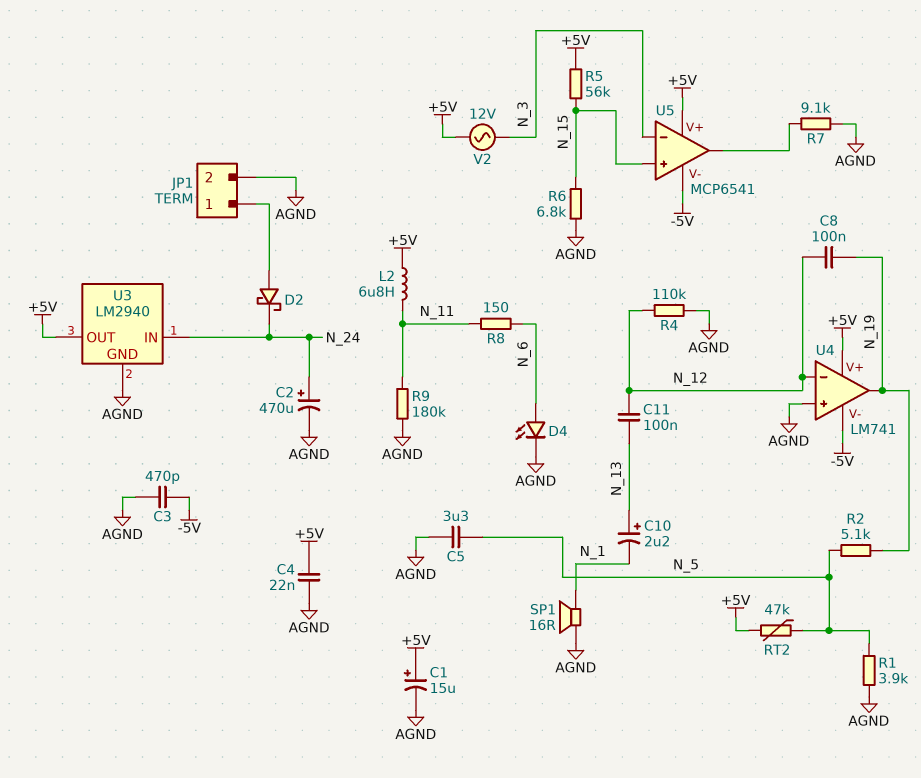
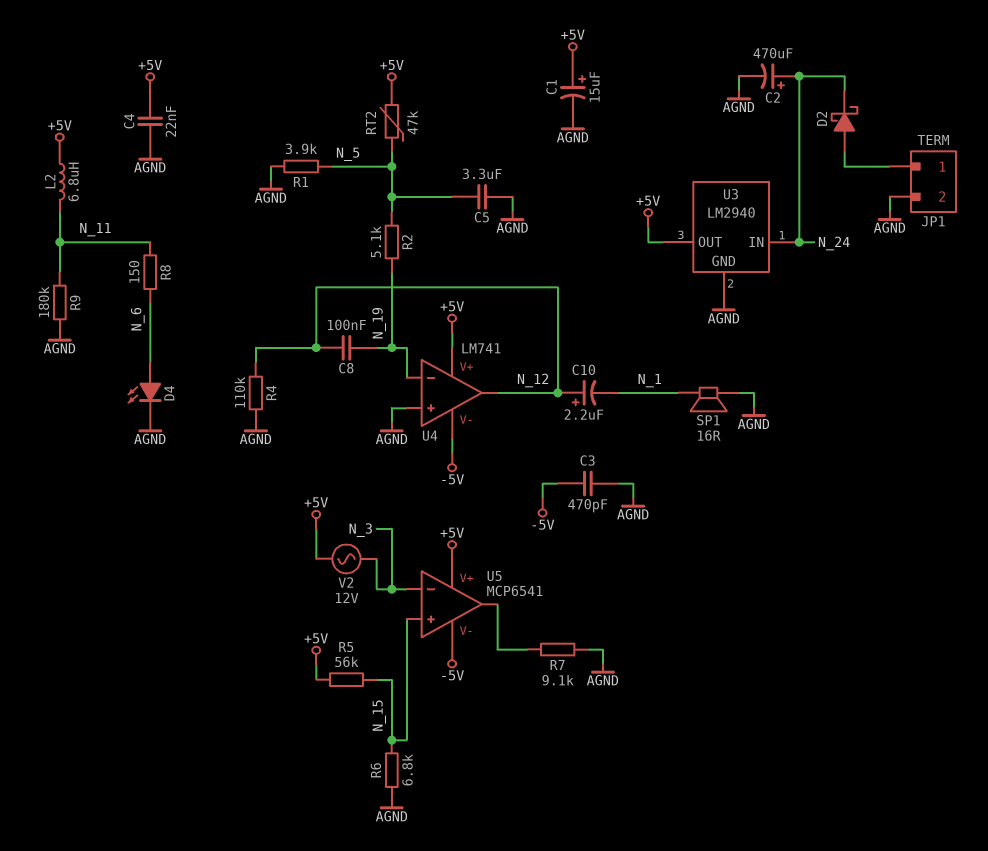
C10: 2.2uF (plus N_13, minus N_1) -> 2.2uF (plus N_12, minus N_1)
C11: 100nF (N_12, N_13) -> none
U4 pin in-: N_12 -> N_19
U4 pin out: N_19 -> N_12

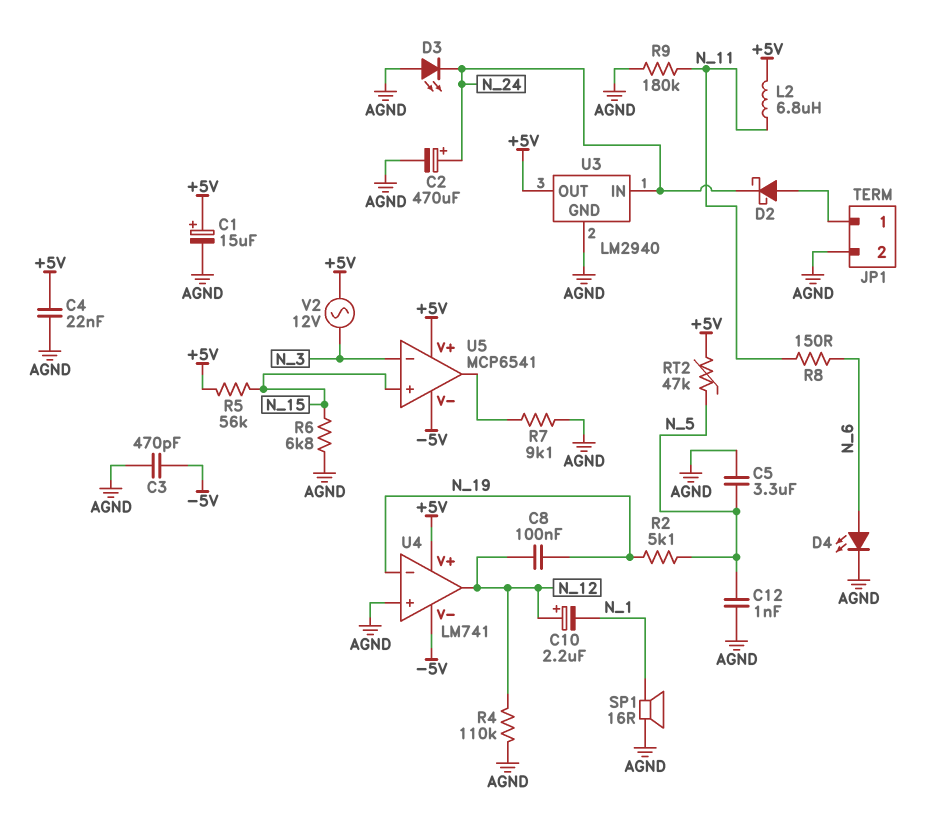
C12: none -> 1nF (AGND, N_5)
D3: none -> LED (A AGND, K N_24)
R1: 3.9k (AGND, N_5) -> none

